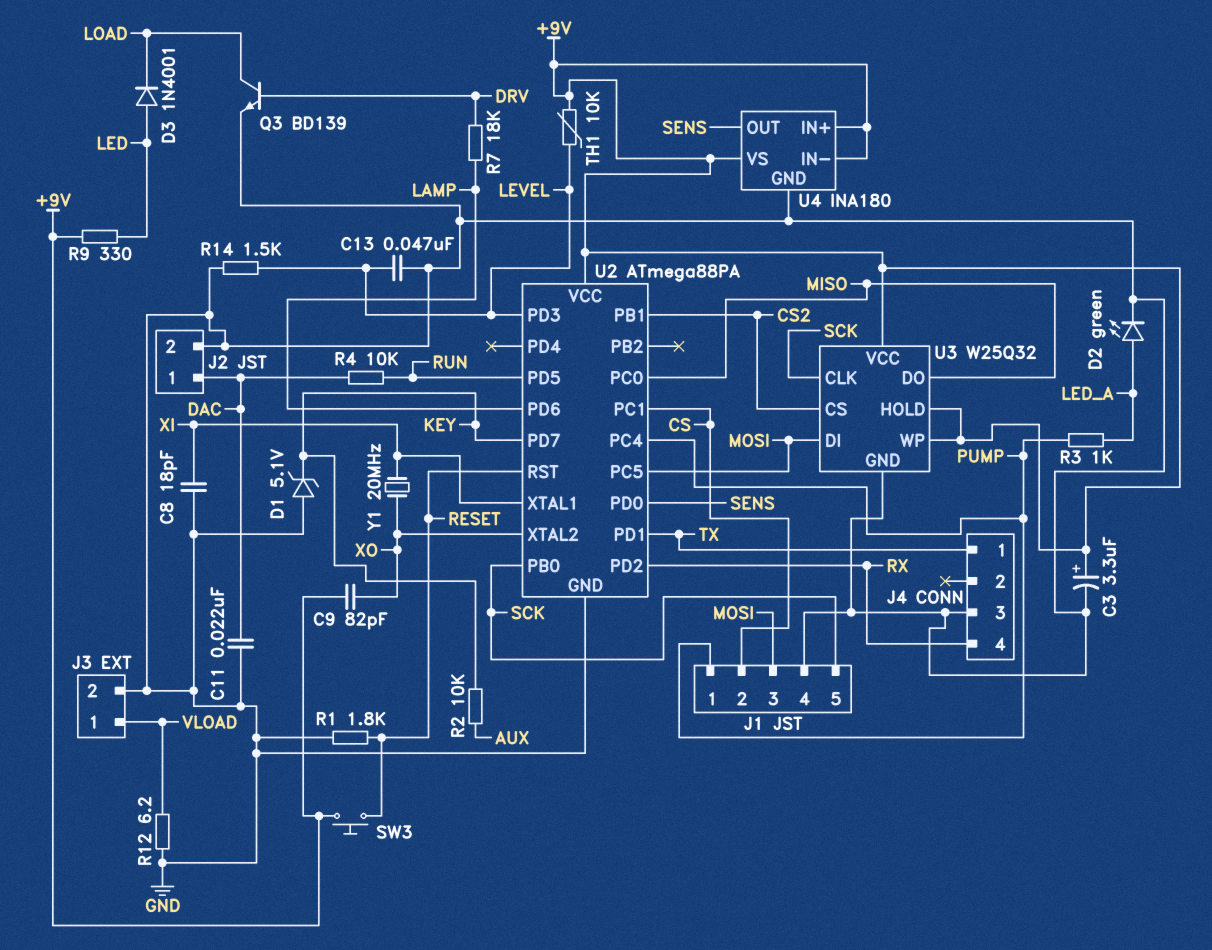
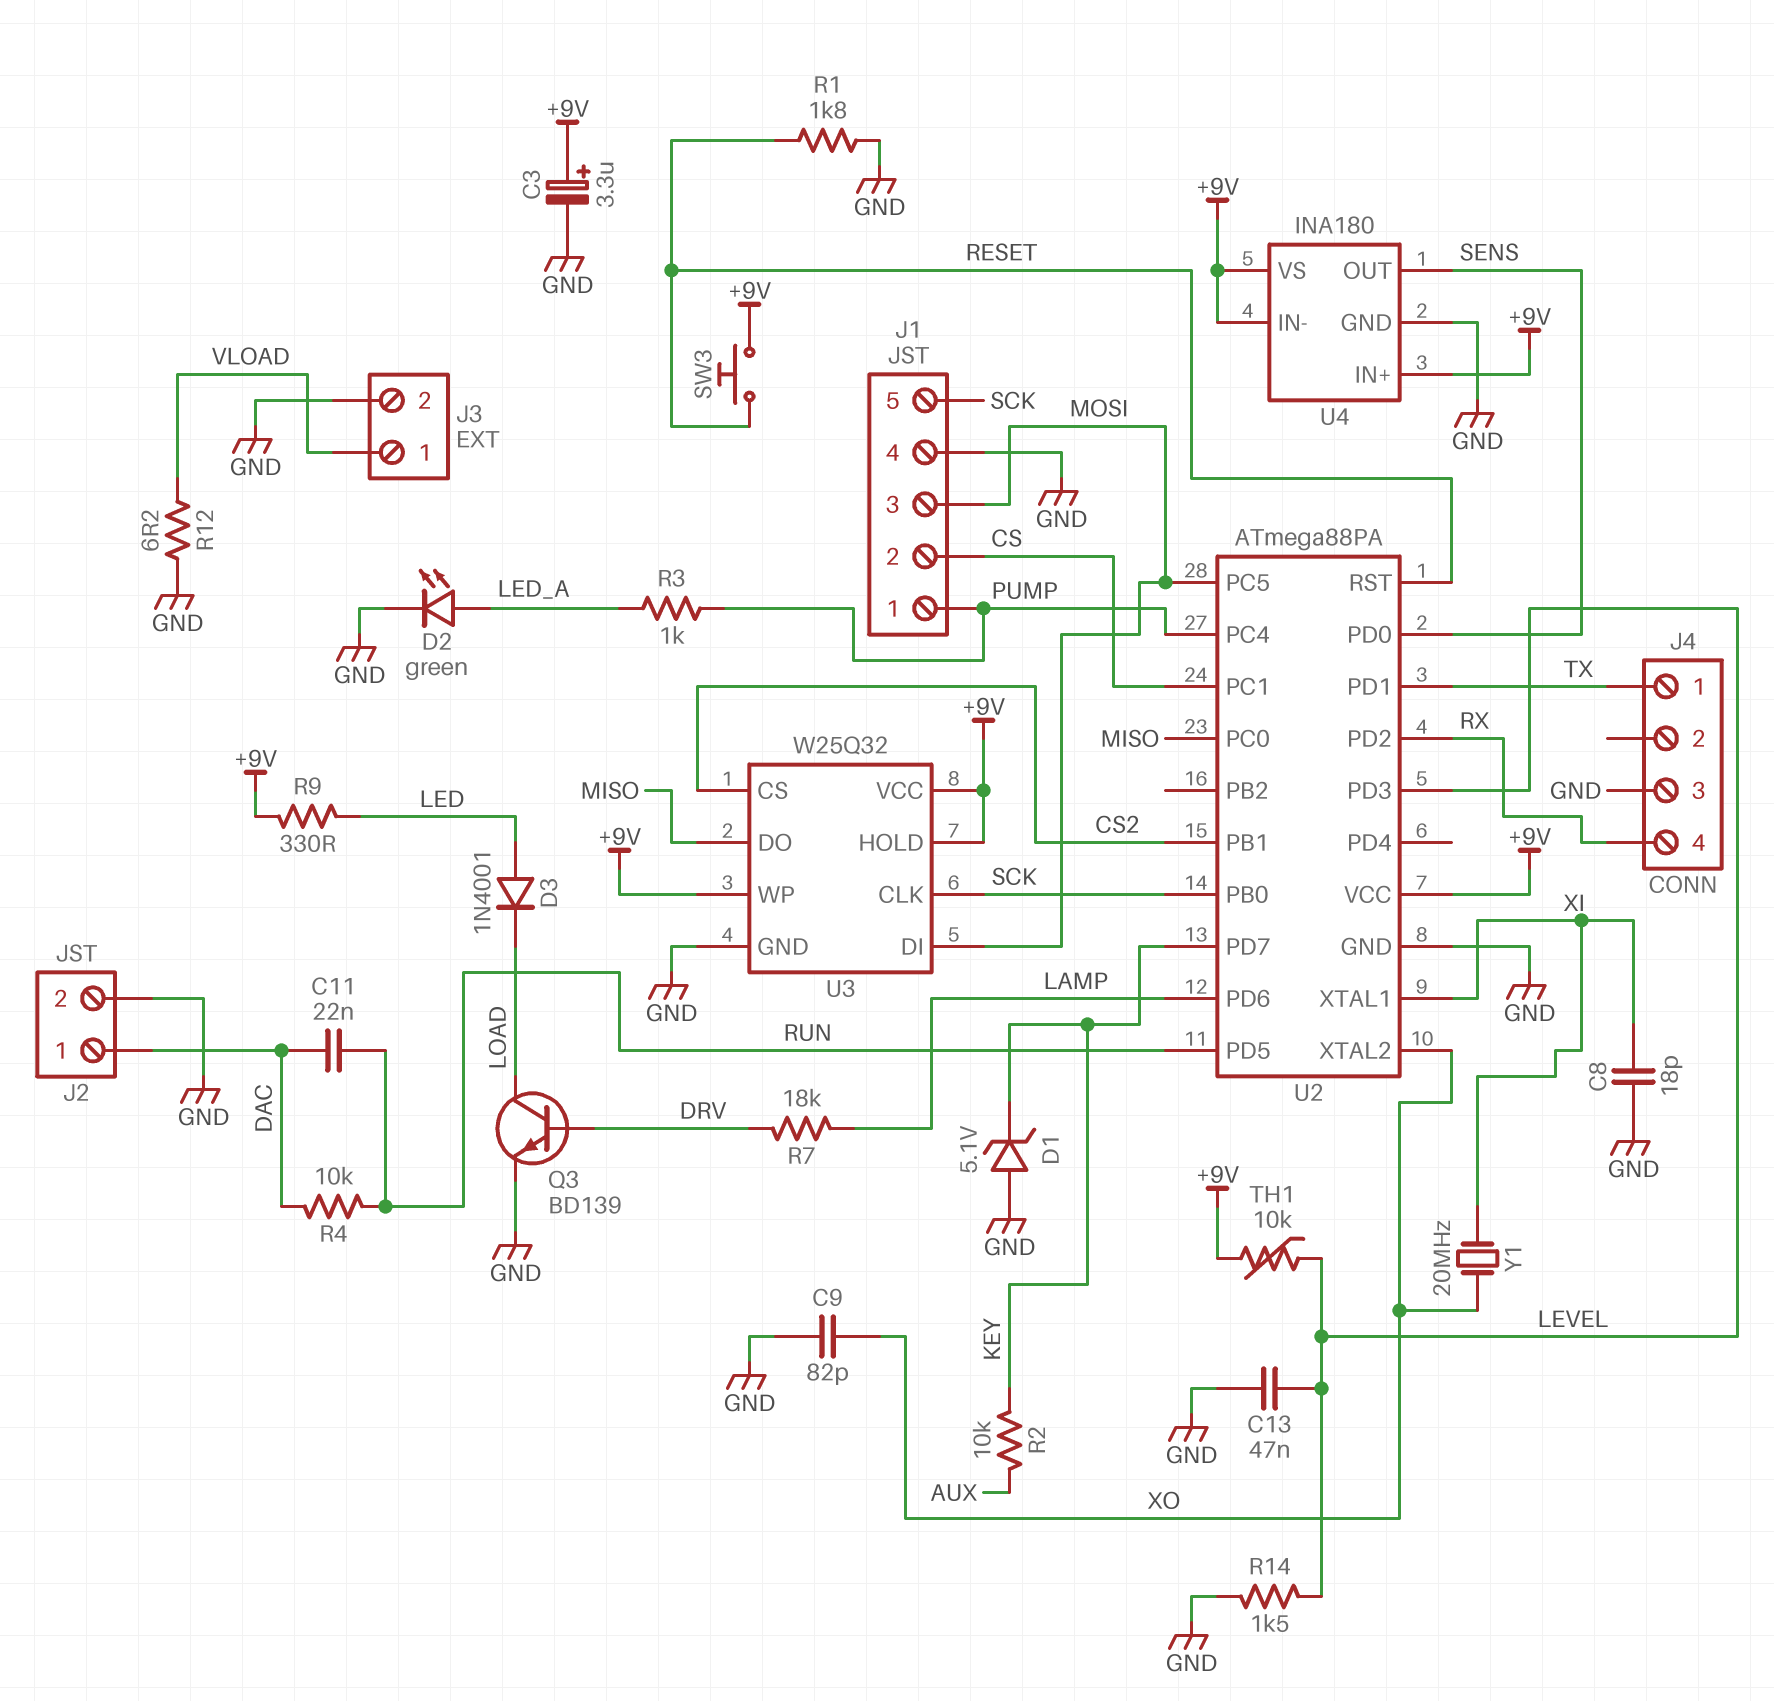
C9: 82pF (+9V, XO) -> 82pF (GND, XO)
C11: 22nF (DAC, GND) -> 22nF (DAC, RUN)

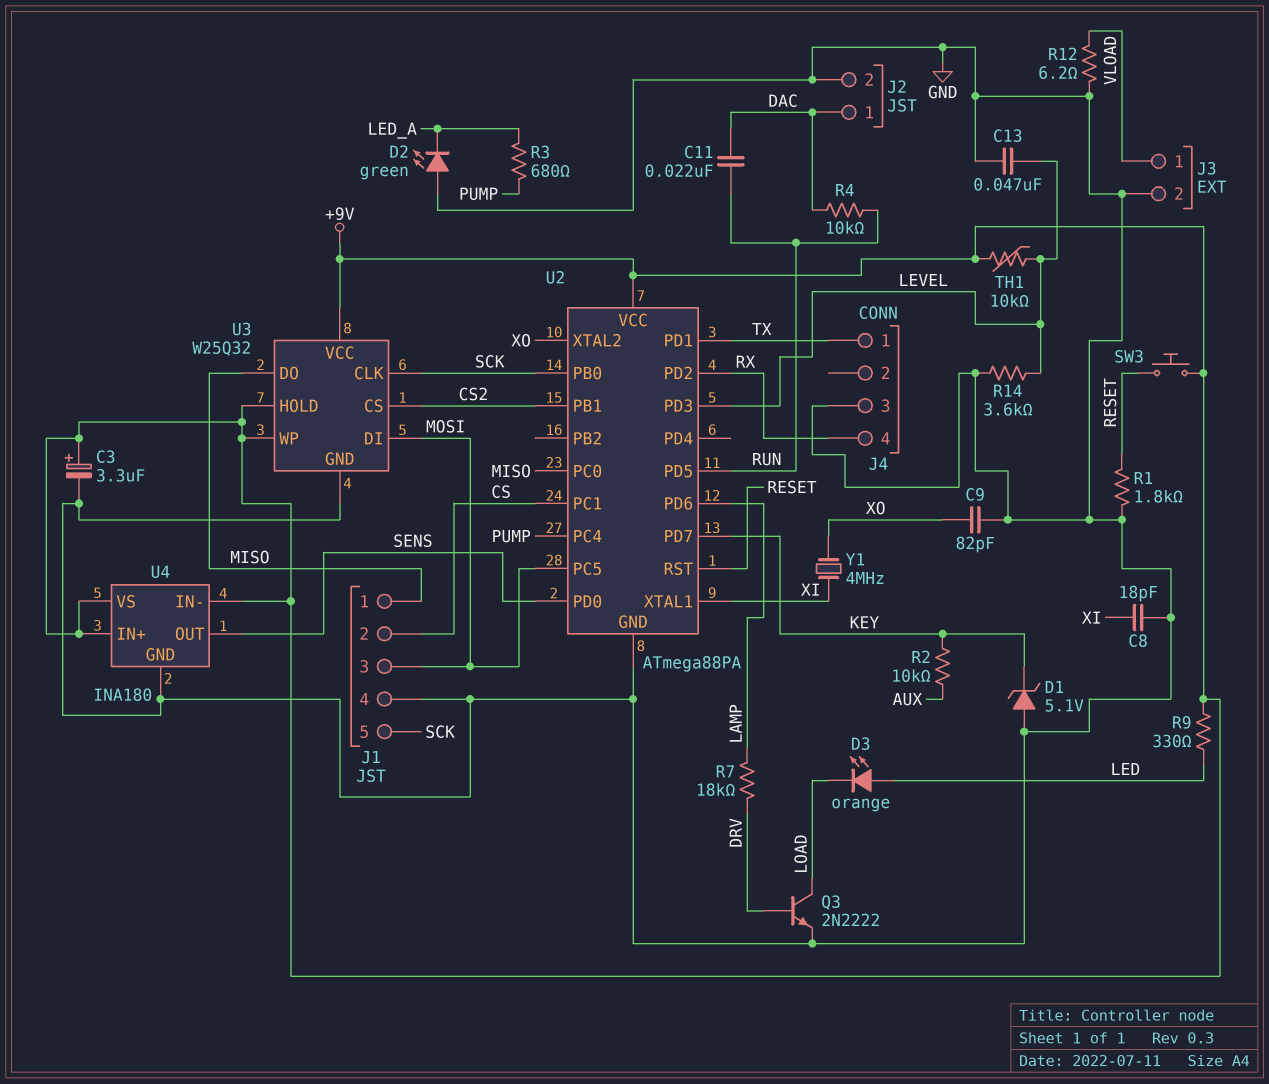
D2: LED green (A LED_A, K GND) -> LED green (A GND, K LED_A)
D3: diode 1N4001 (A LED, K LOAD) -> LED orange (A LED, K LOAD)
J1 pin 1: PUMP -> MISO
Q3: NPN BD139 (B DRV, C LOAD, E GND) -> NPN 2N2222 (B DRV, C LOAD, E GND)
R3: 1k (LED_A, PUMP) -> 680 (LED_A, PUMP)
R14: 1.5k (GND, LEVEL) -> 3.6k (GND, LEVEL)
Y1: 20MHz (XI, XO) -> 4MHz (XI, XO)

